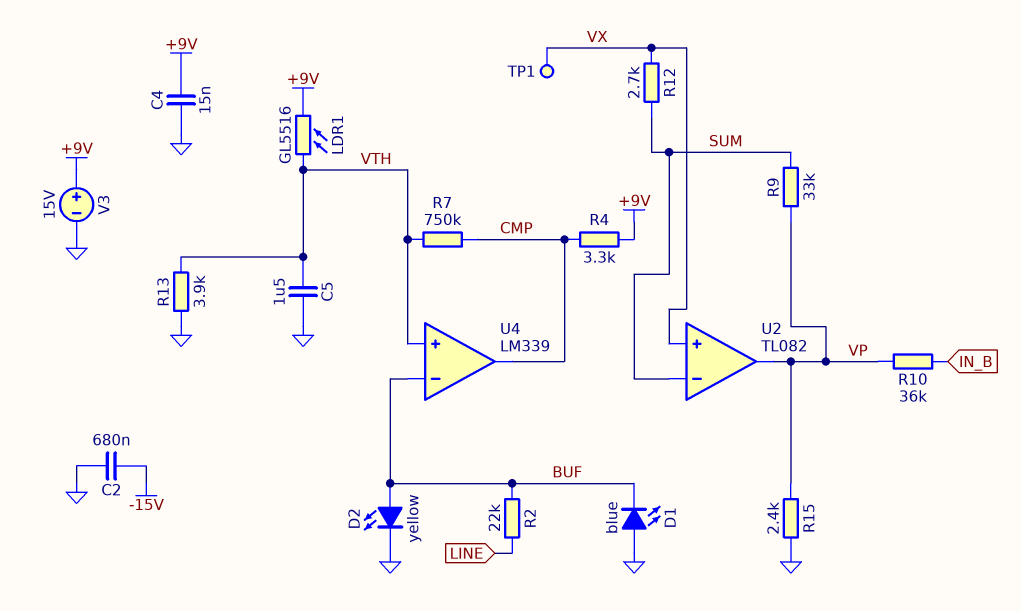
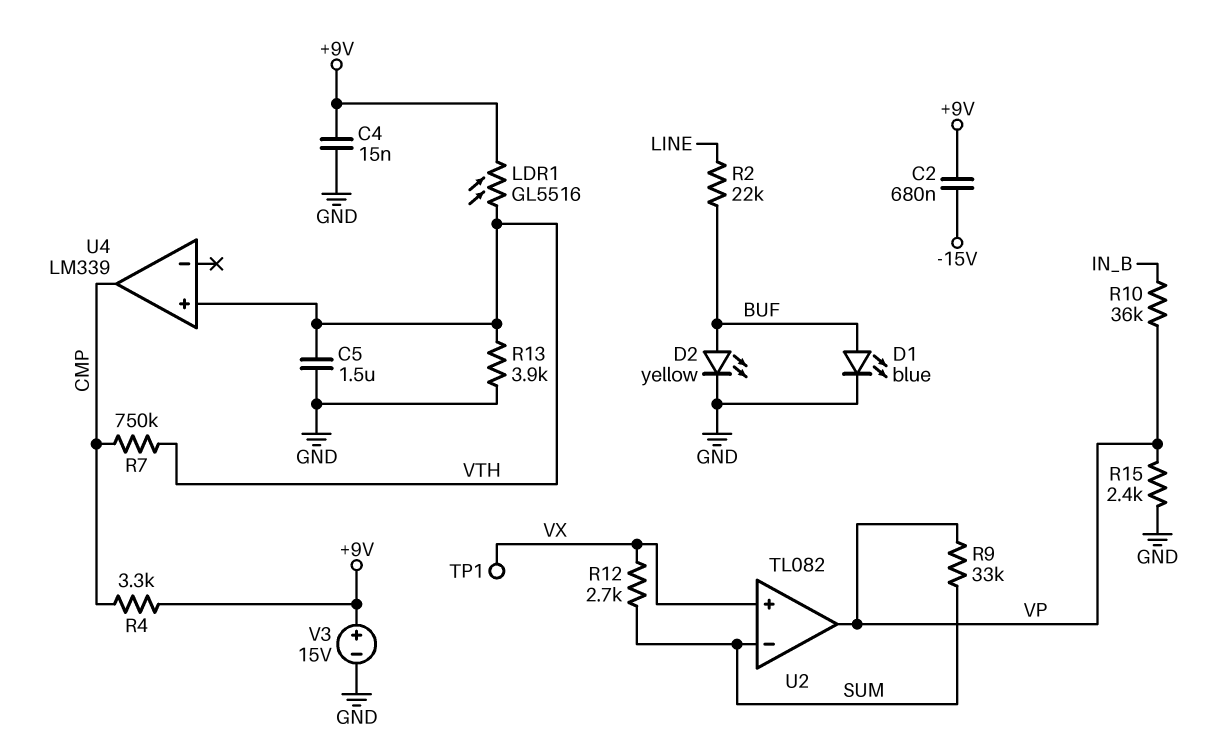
C2: 680nF (-15V, GND) -> 680nF (+9V, -15V)
D1: LED blue (A GND, K BUF) -> LED blue (A BUF, K GND)
U4 pin in-: BUF -> none

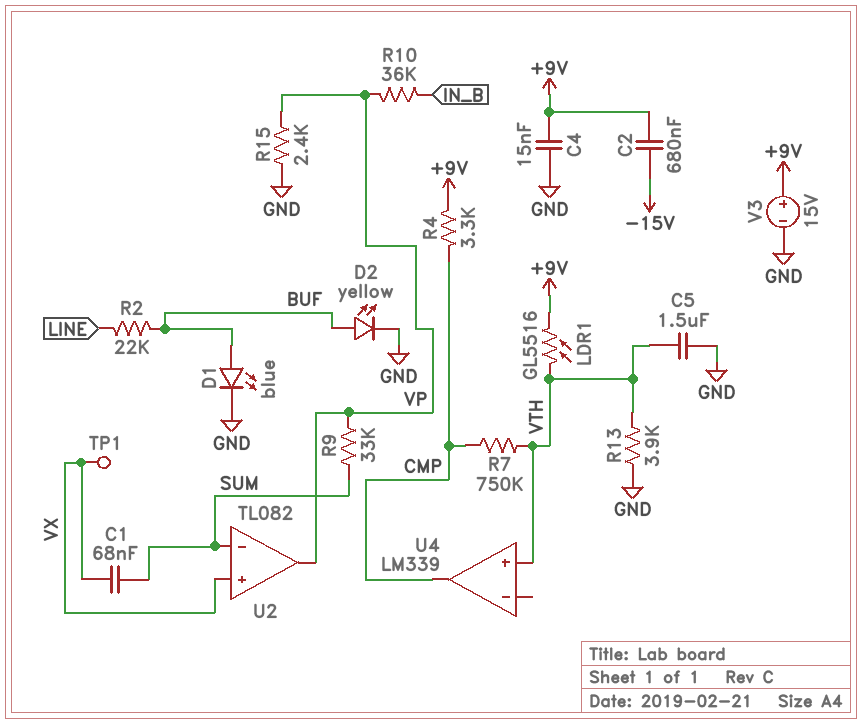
C1: none -> 68nF (SUM, VX)
R12: 2.7k (SUM, VX) -> none

